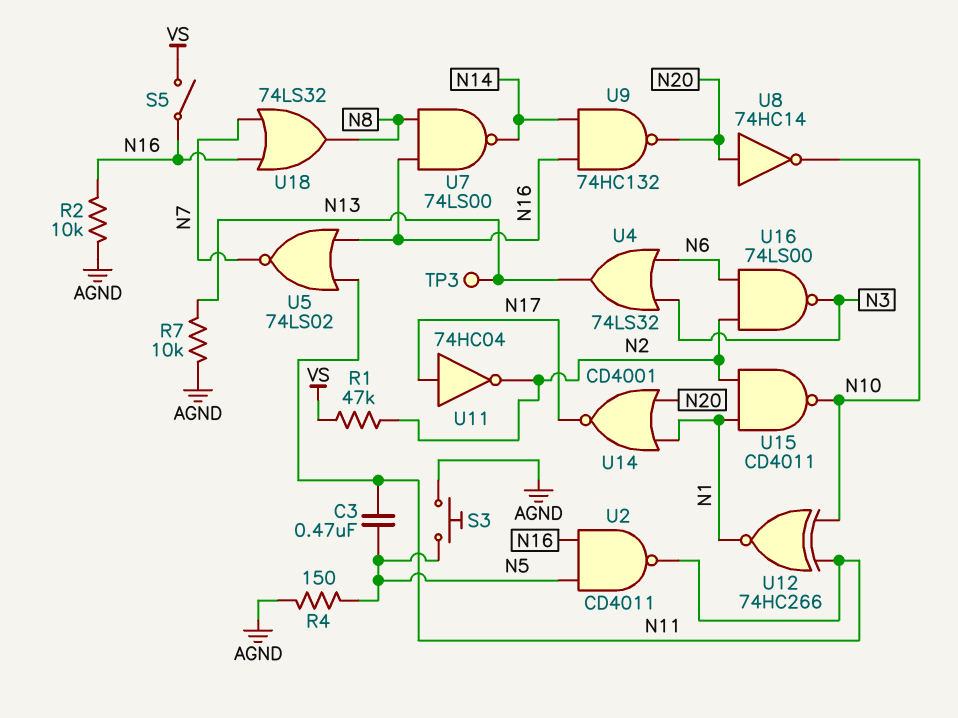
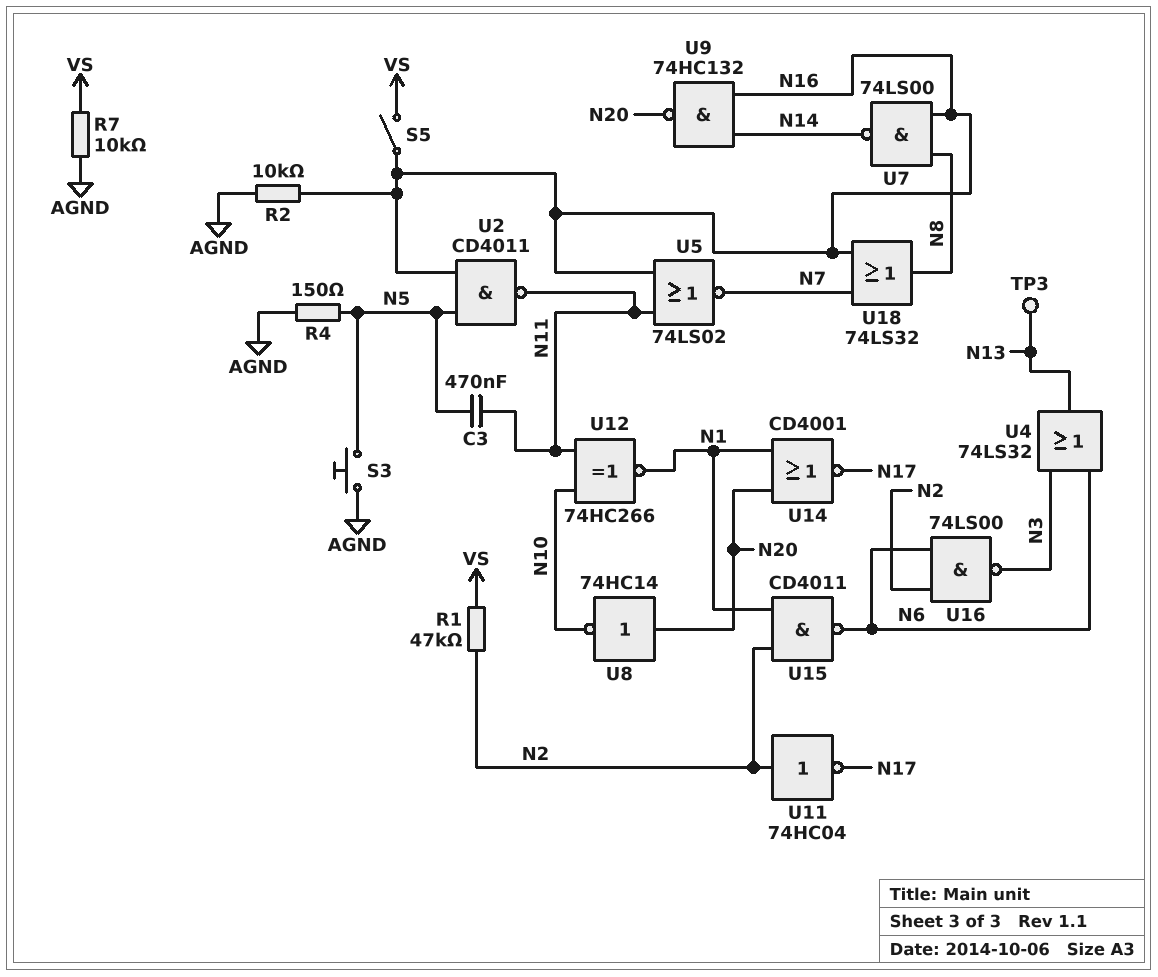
R7: 10k (AGND, N13) -> 10k (AGND, VS)
U11: NOT 74HC04 (in N17, out N2) -> NOT 74HC04 (in N2, out N17)
U15: NAND CD4011 (in N1, in N2, out N10) -> NAND CD4011 (in N1, in N2, out N6)

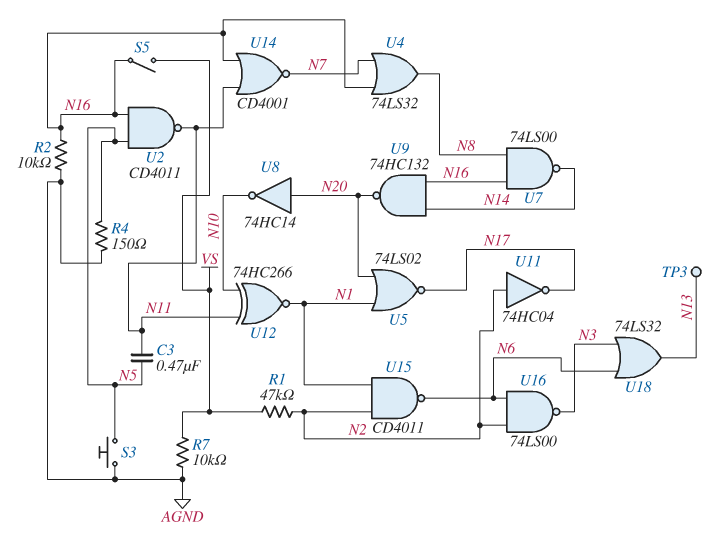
U4: OR 74LS32 (in N3, in N6, out N13) -> OR 74LS32 (in N7, in N16, out N8)
U5: NOR 74LS02 (in N11, in N16, out N7) -> NOR 74LS02 (in N1, in N20, out N17)
U14: NOR CD4001 (in N1, in N20, out N17) -> NOR CD4001 (in N11, in N16, out N7)
U18: OR 74LS32 (in N7, in N16, out N8) -> OR 74LS32 (in N3, in N6, out N13)

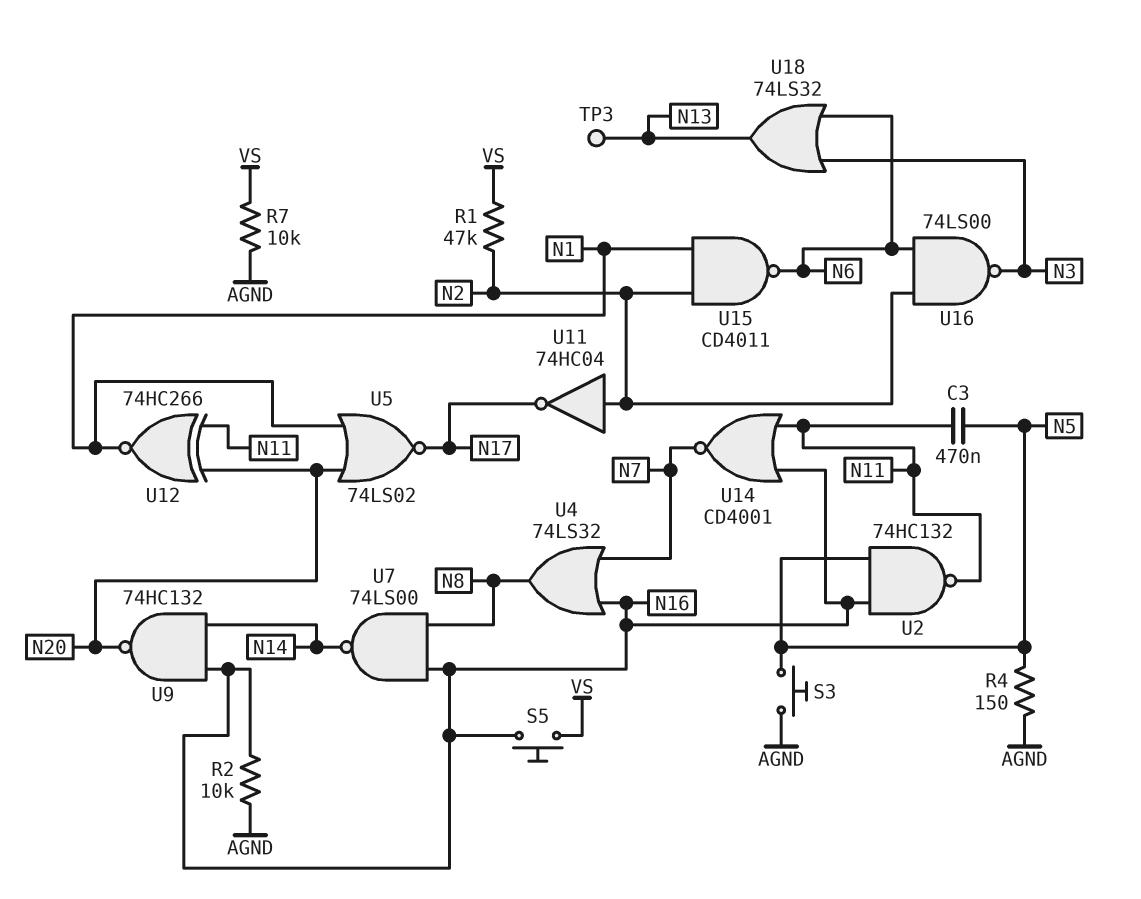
S5: switch (N16, VS) -> button (N16, VS)
U2: NAND CD4011 (in N5, in N16, out N11) -> NAND 74HC132 (in N5, in N16, out N11)
U8: NOT 74HC14 (in N20, out N10) -> none
U12: XNOR 74HC266 (in N10, in N11, out N1) -> XNOR 74HC266 (in N11, in N20, out N1)

